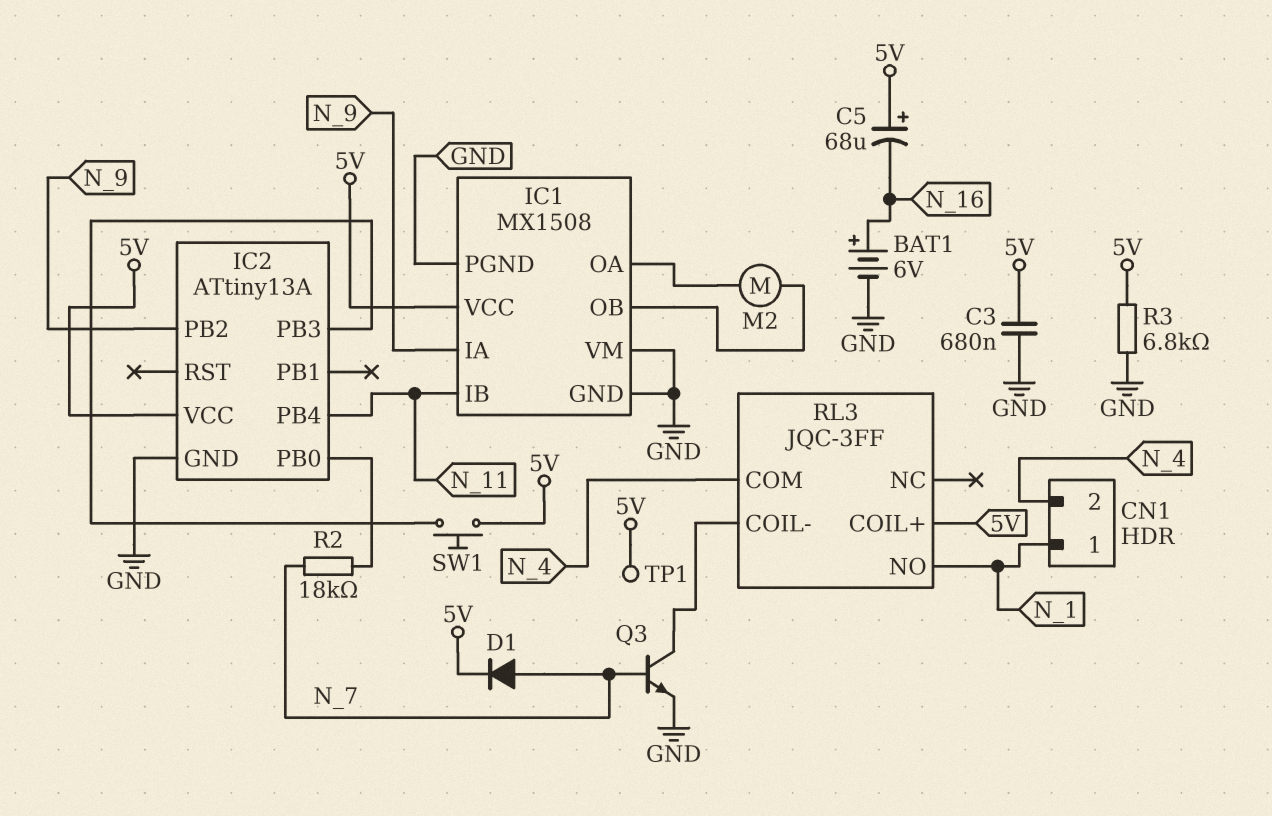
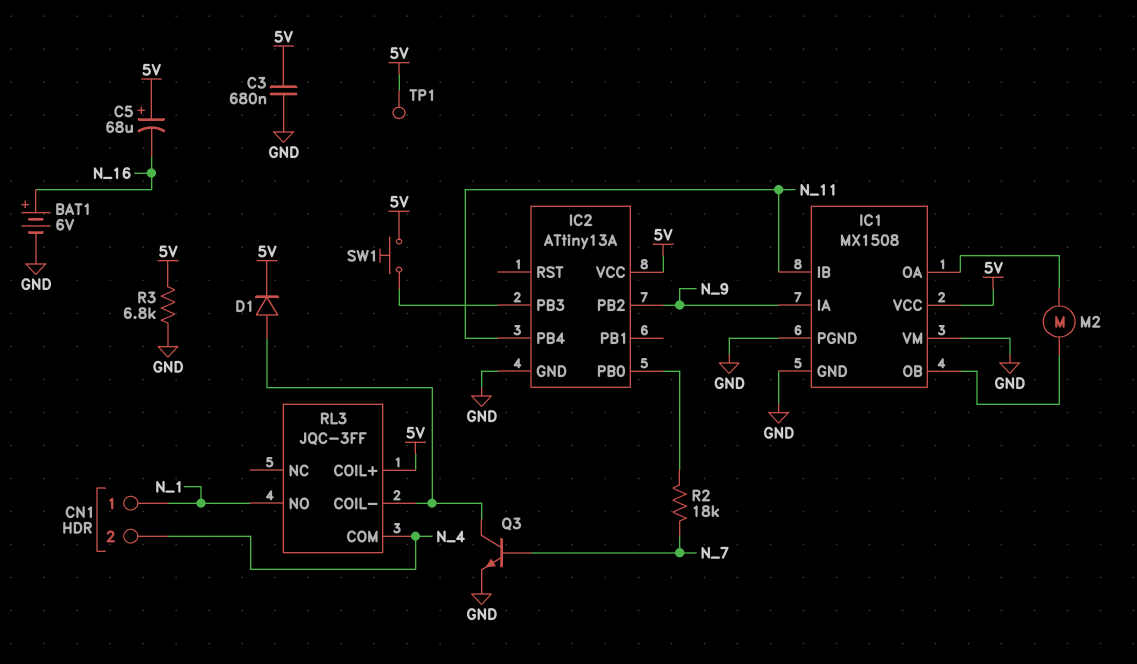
D1: diode (A N_7, K 5V) -> diode (A RL3/COIL-, K 5V)

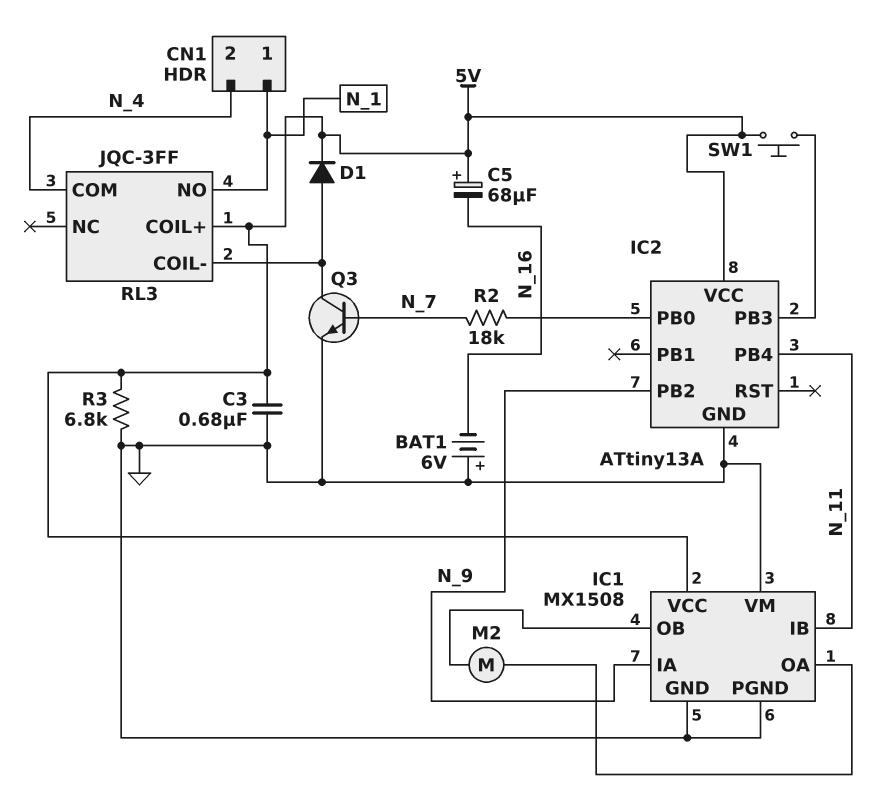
BAT1: 6V (plus N_16, minus GND) -> 6V (plus GND, minus N_16)
TP1: test point (5V) -> none

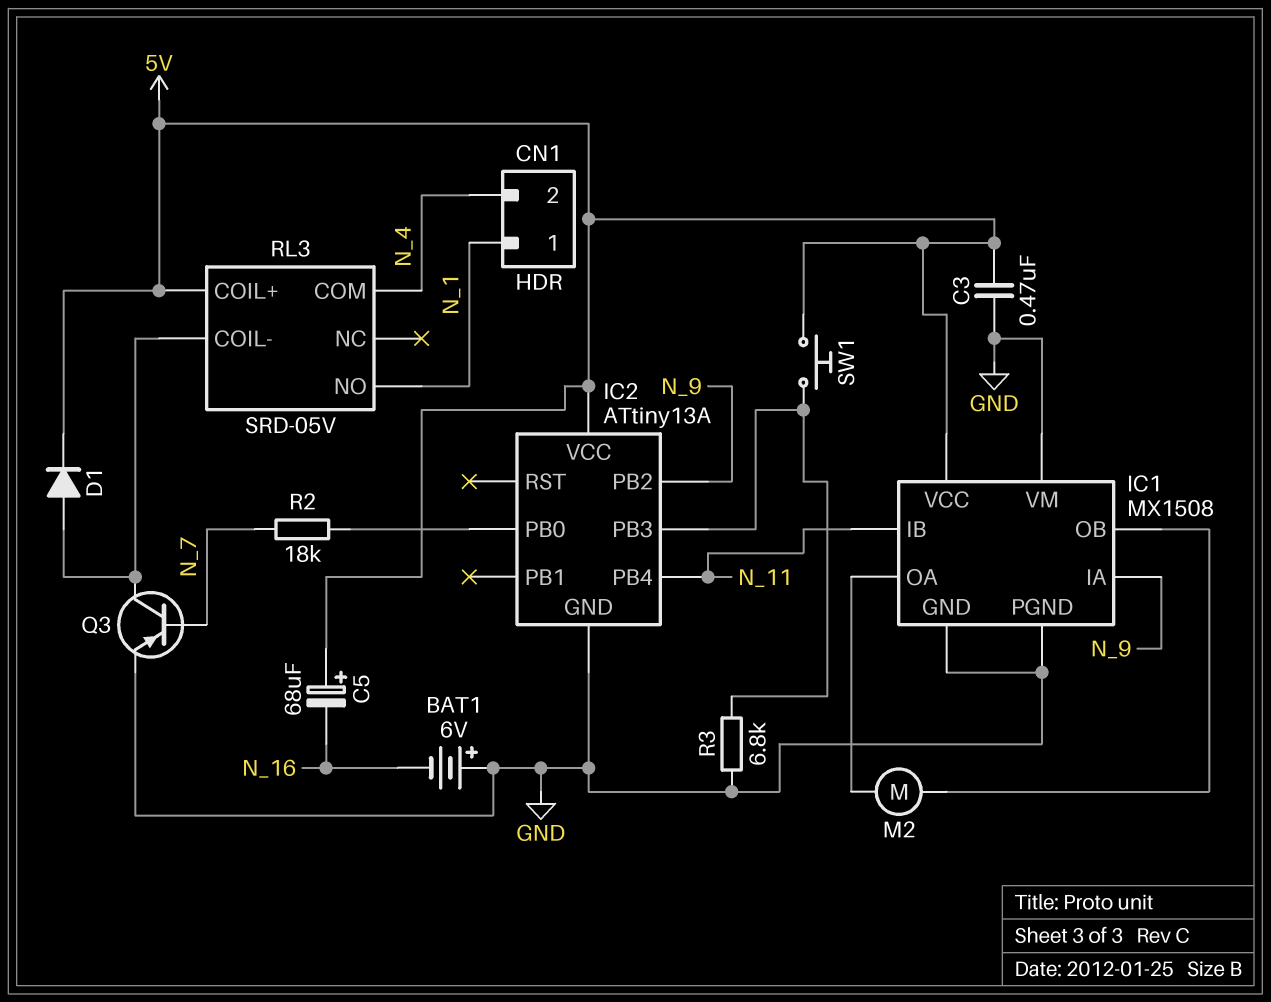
C3: 680nF (5V, GND) -> 470nF (5V, GND)
Q3: NPN (B N_7, C RL3/COIL-, E GND) -> PNP (B N_7, C RL3/COIL-, E GND)
R3: 6.8k (5V, GND) -> 6.8k (GND, IC2/PB3)
RL3: JQC-3FF -> SRD-05V

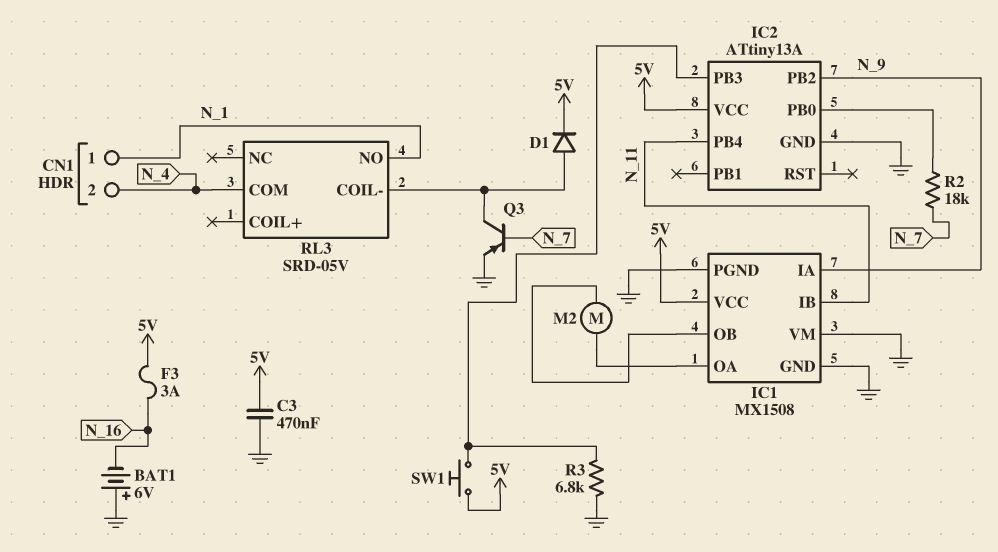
C5: 68uF (plus 5V, minus N_16) -> none
F3: none -> 3A (5V, N_16)
RL3 pin COIL+: 5V -> none

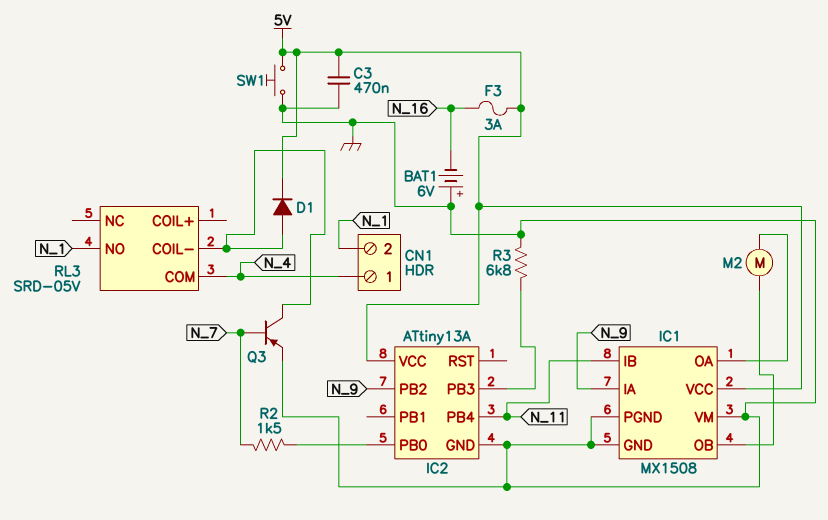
CN1 pin 1: N_1 -> N_4
CN1 pin 2: N_4 -> N_1
R2: 18k (IC2/PB0, N_7) -> 1.5k (IC2/PB0, N_7)
SW1: button (5V, IC2/PB3) -> button (5V, GND)

